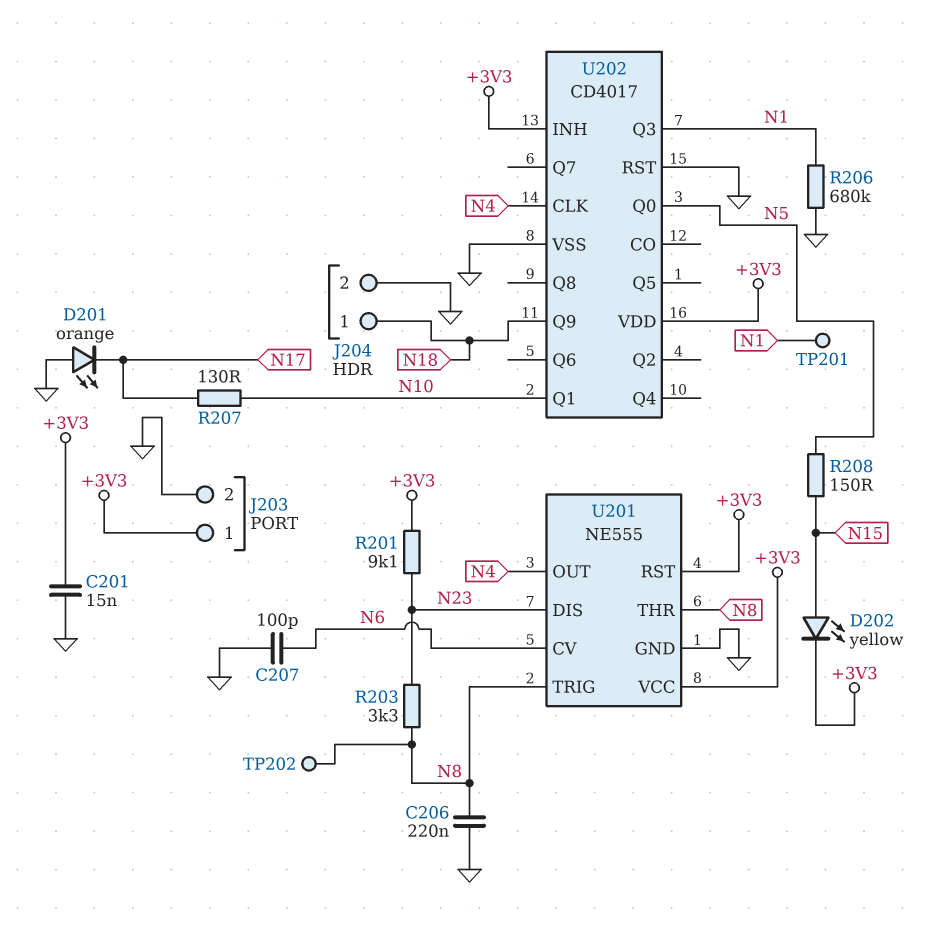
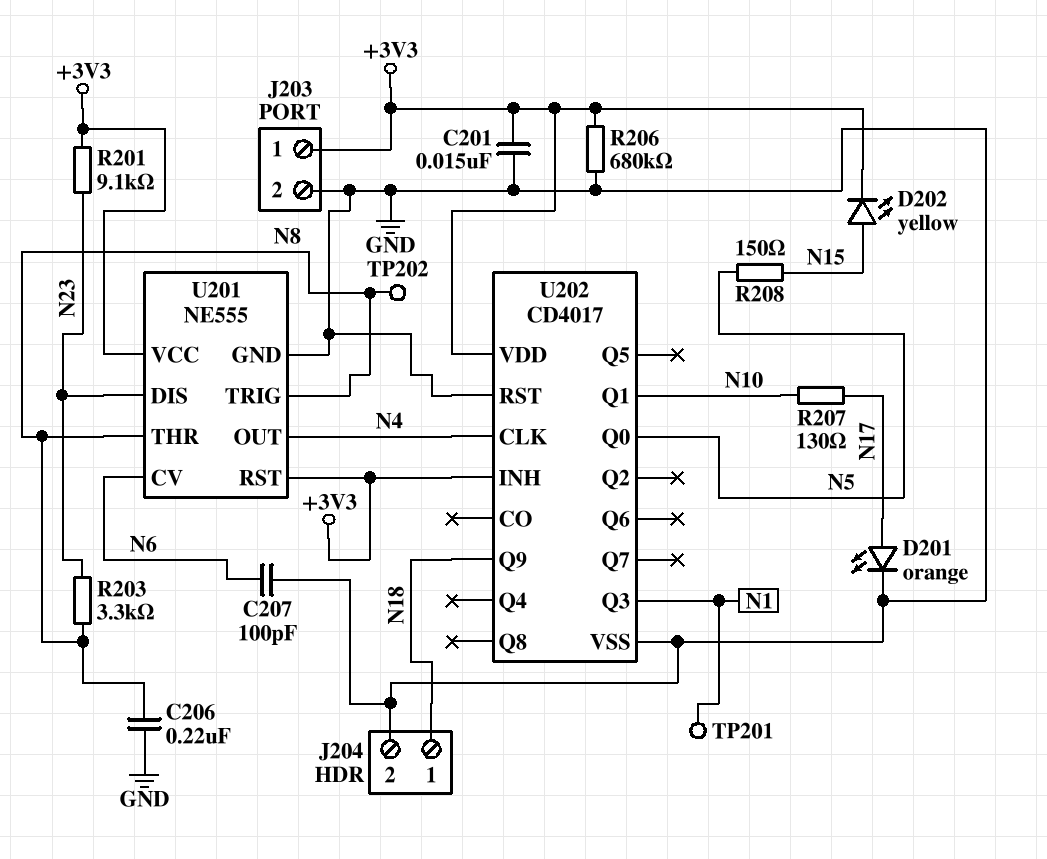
D201: LED orange (A GND, K N17) -> LED orange (A N17, K GND)
R206: 680k (GND, N1) -> 680k (+3V3, GND)

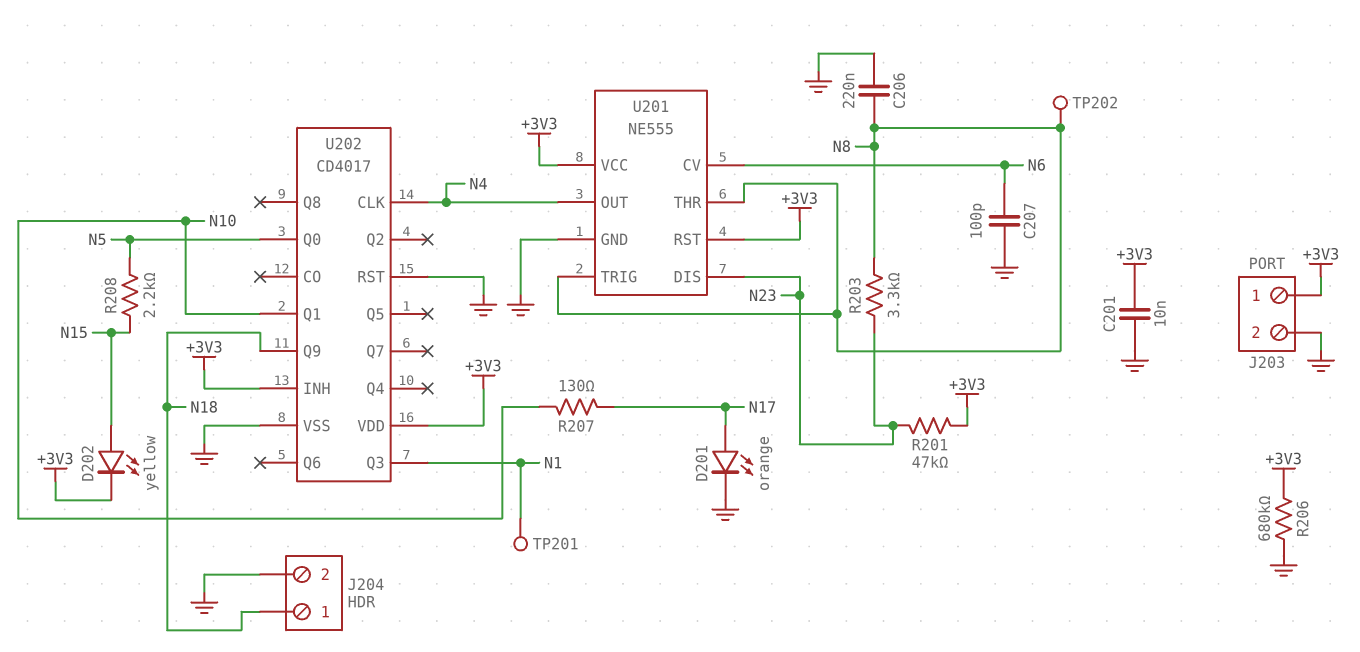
C201: 15nF (+3V3, GND) -> 10nF (+3V3, GND)
R201: 9.1k (+3V3, N23) -> 47k (+3V3, N23)
R208: 150 (N5, N15) -> 2.2k (N5, N15)

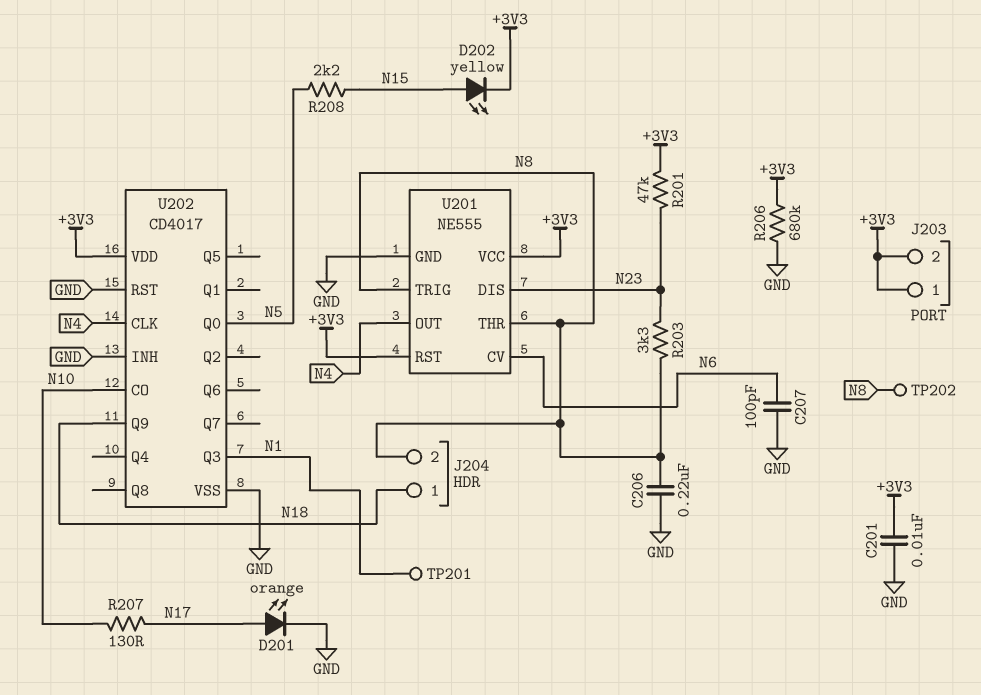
J203 pin 2: GND -> +3V3
J204 pin 2: GND -> N8
U202 pin CO: none -> N10
U202 pin INH: +3V3 -> GND
U202 pin Q1: N10 -> none

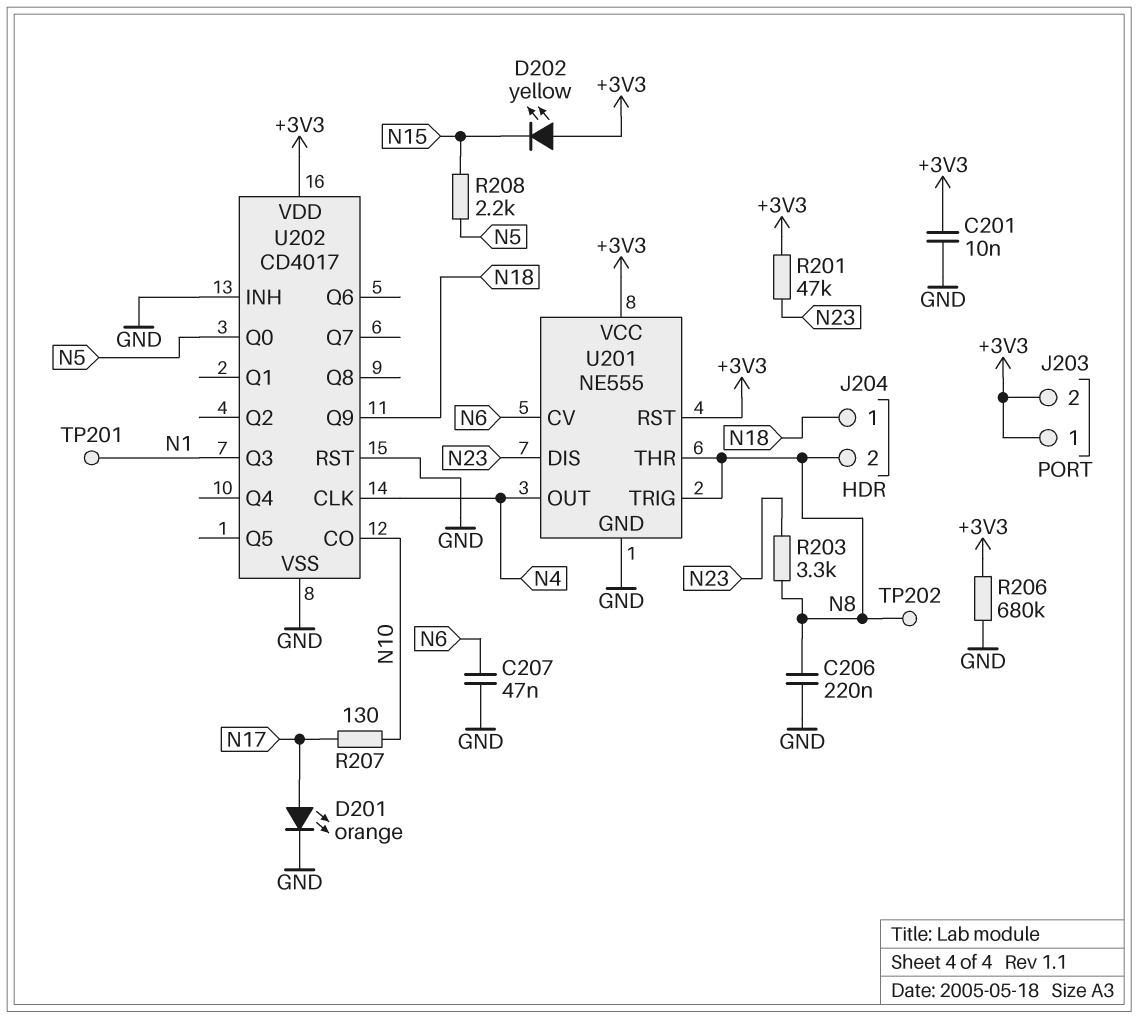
C207: 100pF (GND, N6) -> 47nF (GND, N6)
D202: LED yellow (A N15, K +3V3) -> LED yellow (A +3V3, K N15)

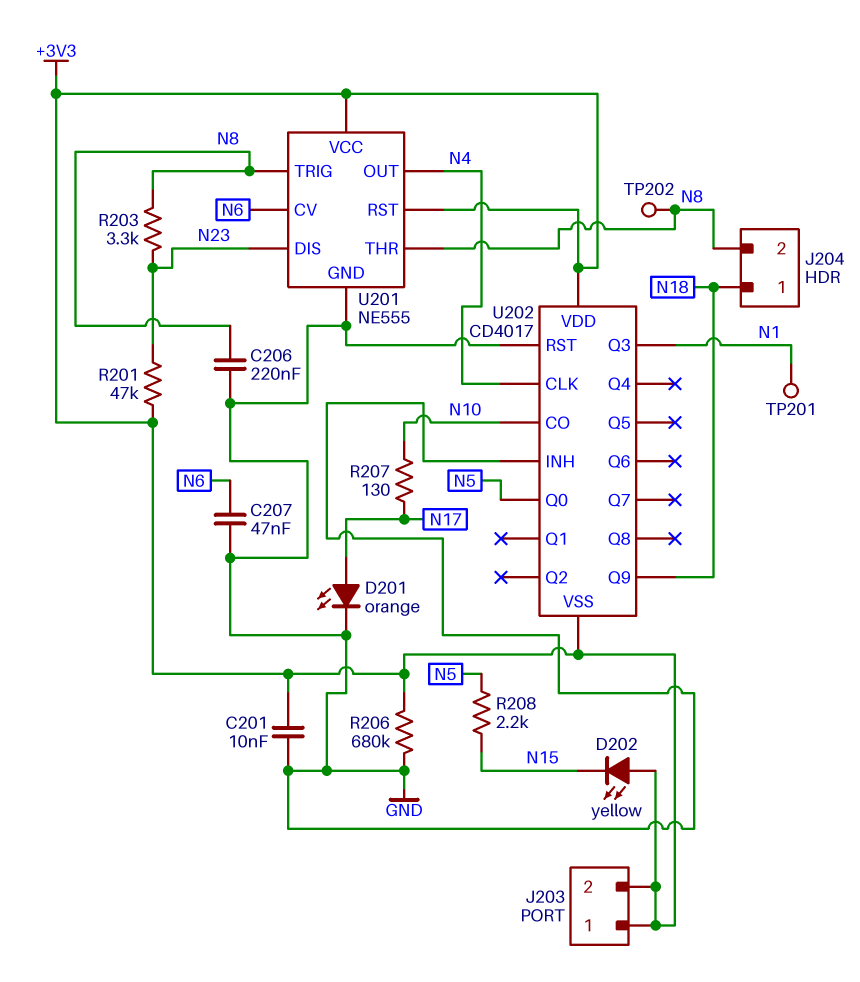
U202 pin VSS: GND -> +3V3

